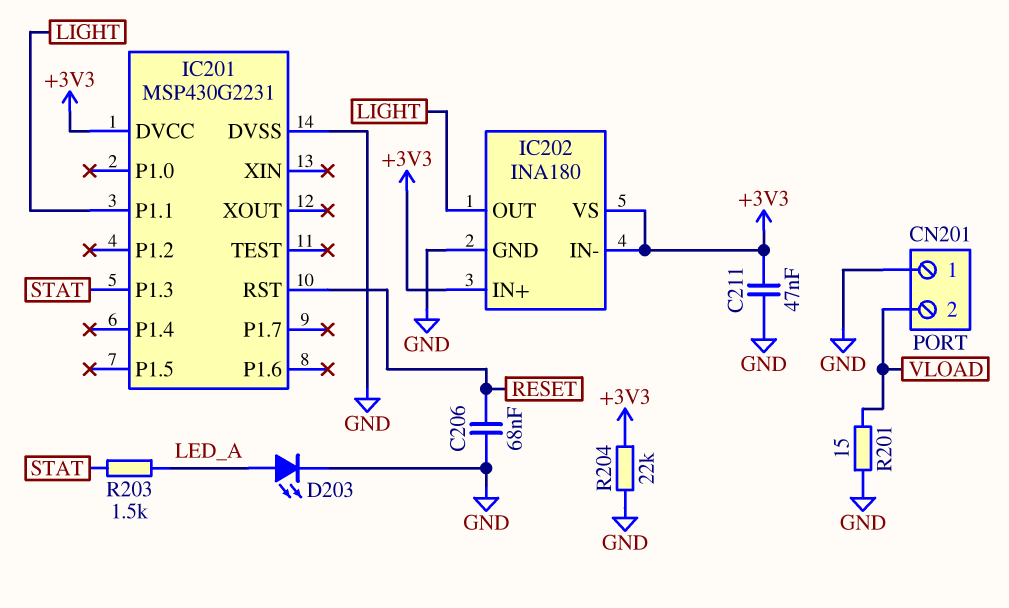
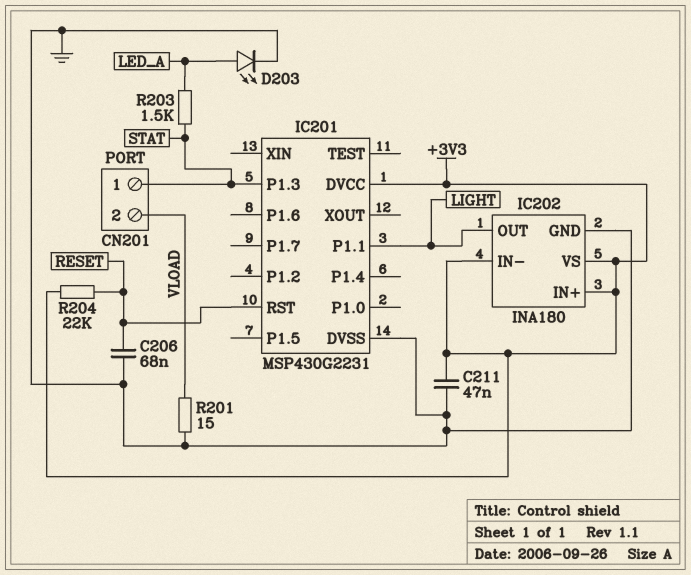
CN201 pin 1: GND -> STAT
R204: 22k (+3V3, GND) -> 22k (+3V3, RESET)

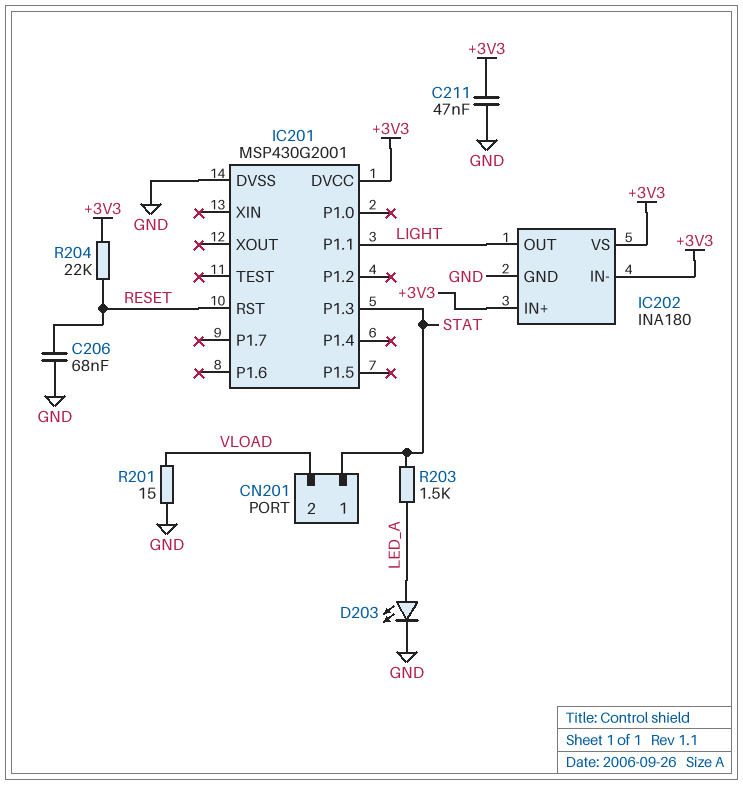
IC201: MSP430G2231 -> MSP430G2001

